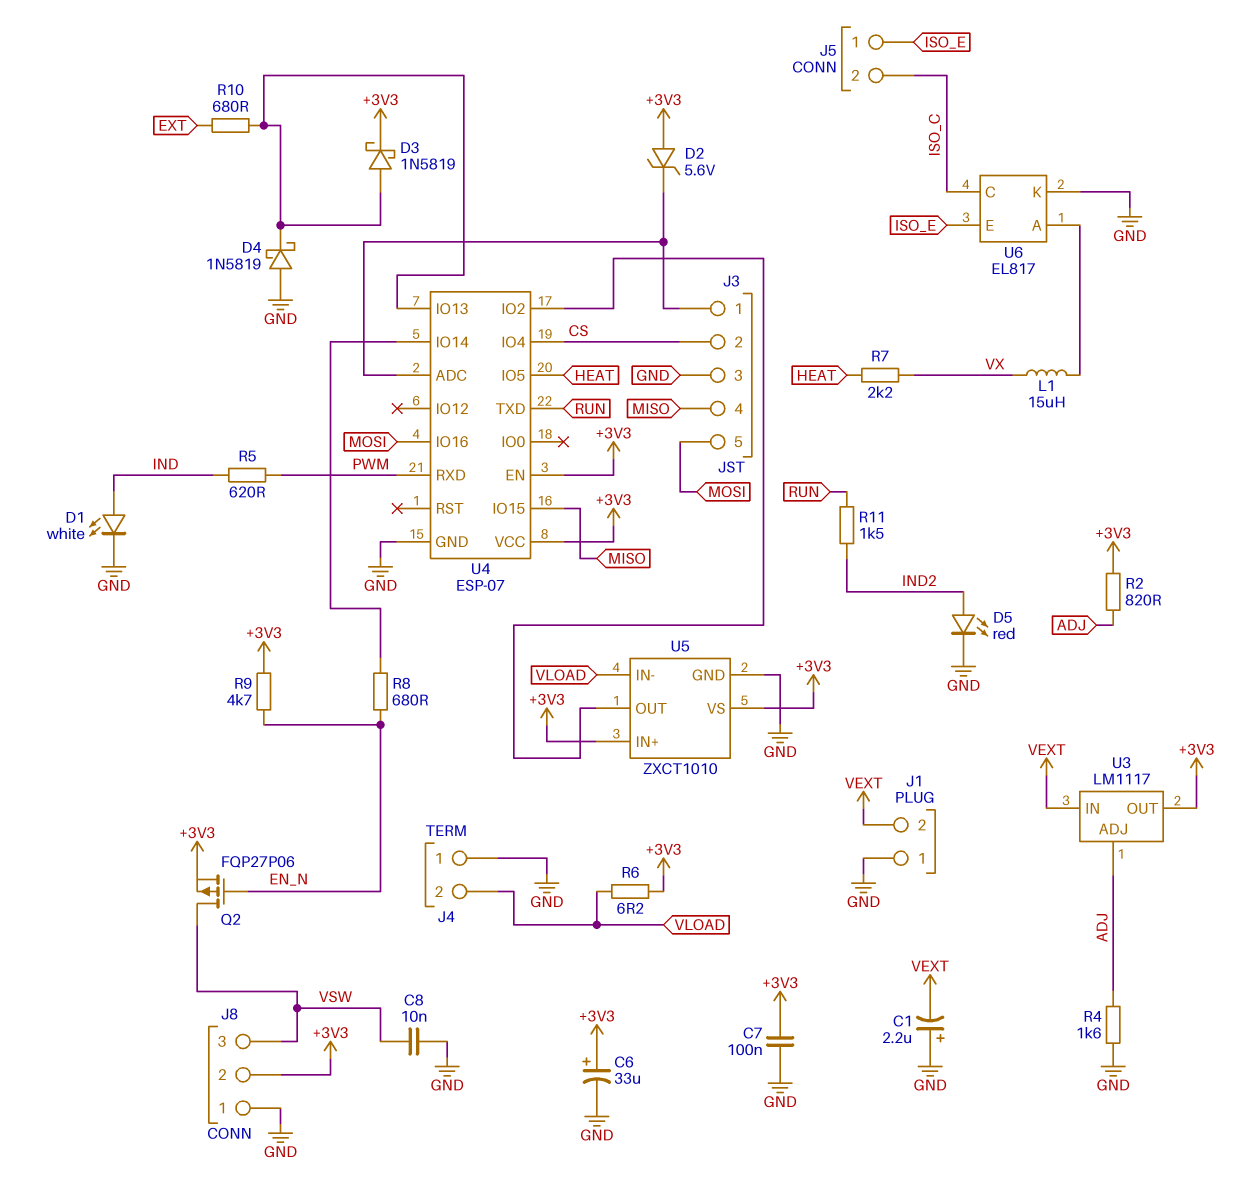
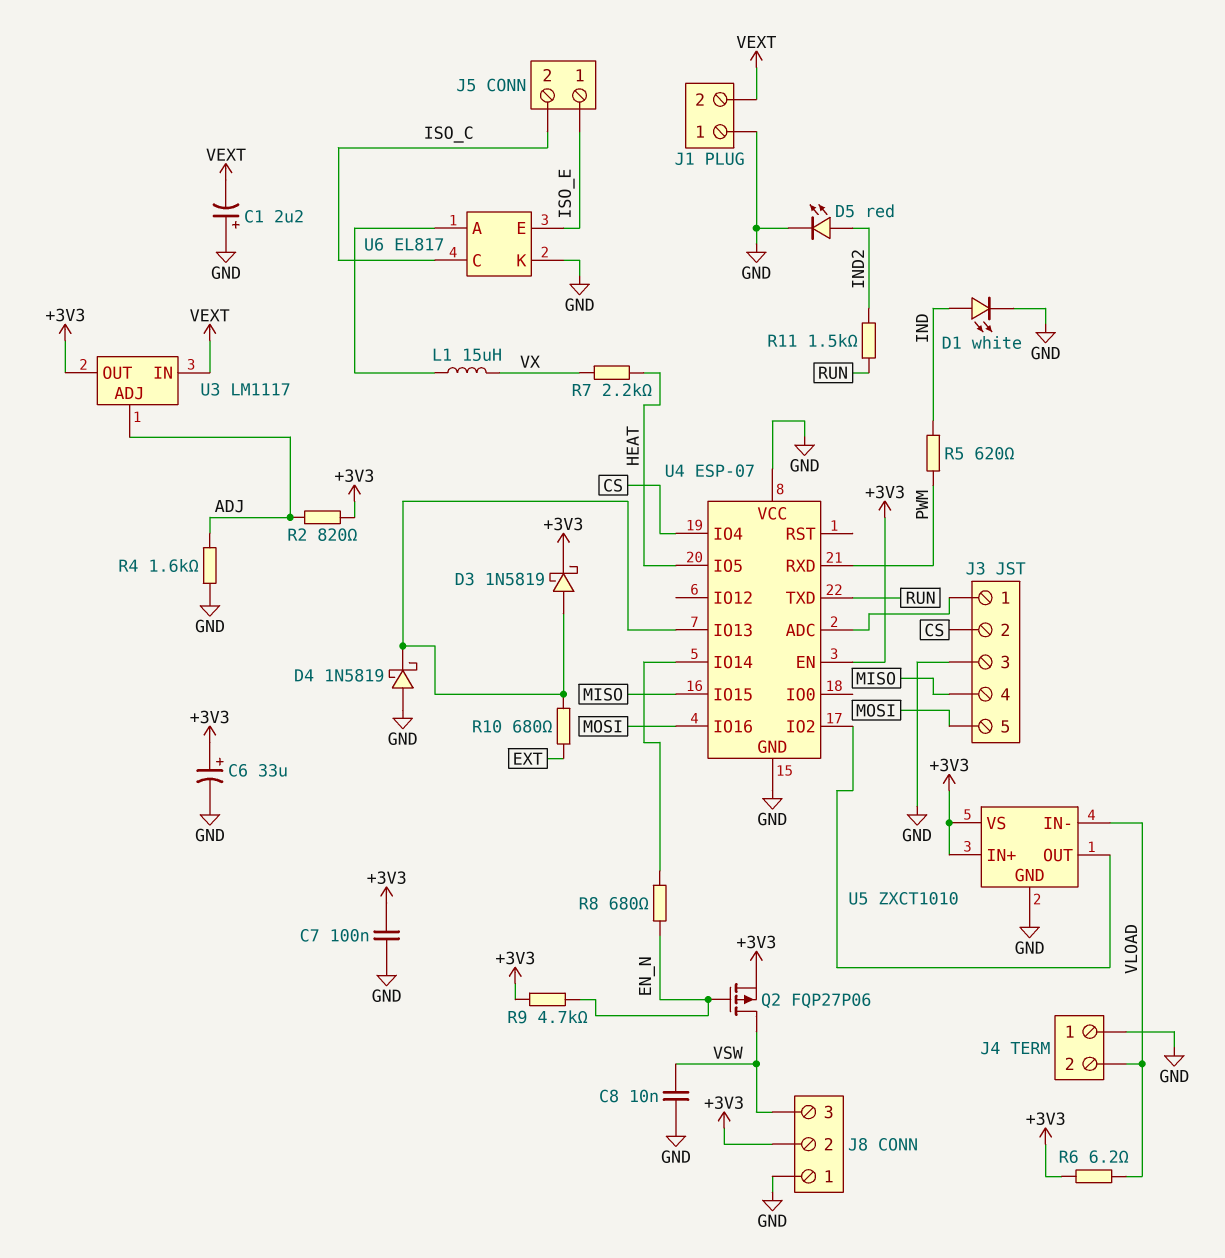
D2: zener 5.6V (A +3V3, K J3/1) -> none
U4 pin VCC: +3V3 -> GND

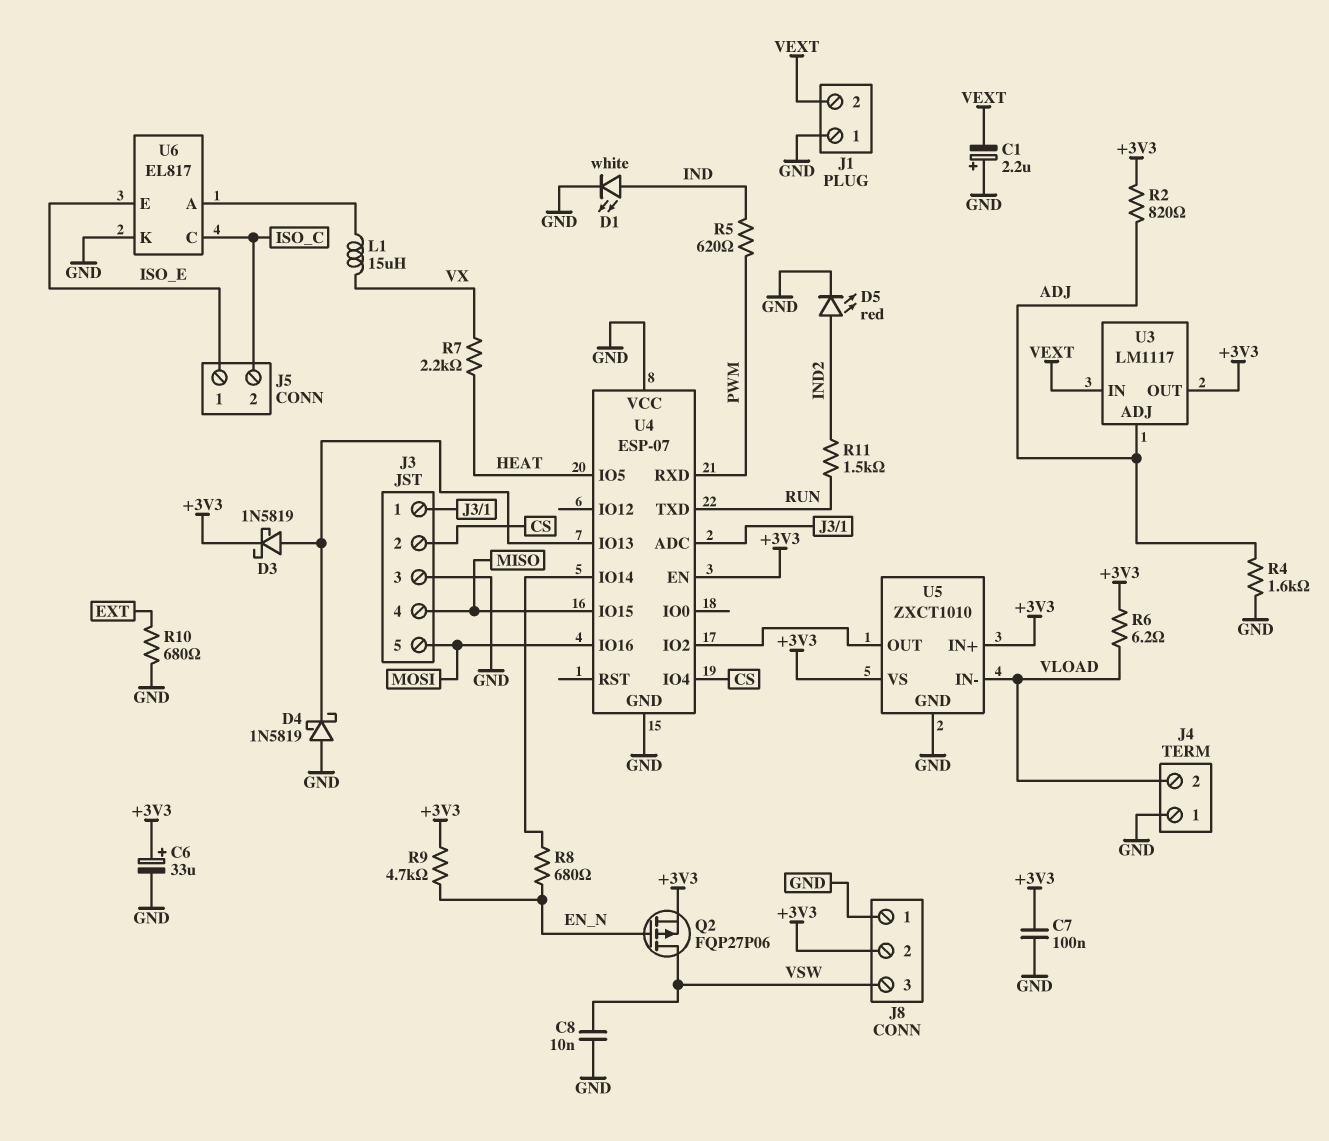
R10: 680 (EXT, U4/IO13) -> 680 (EXT, GND)

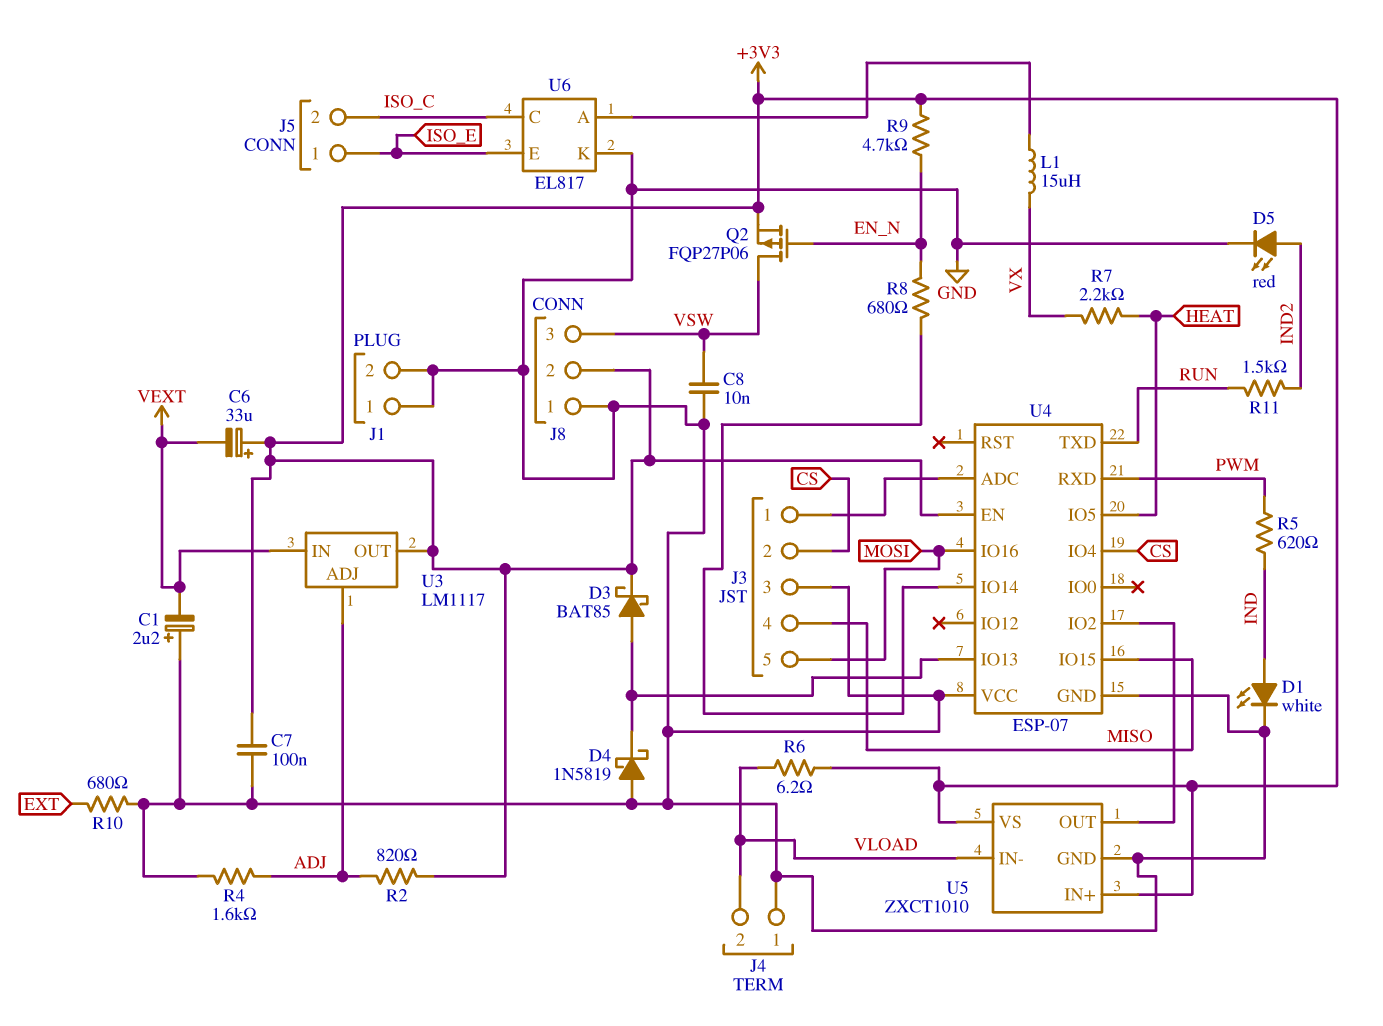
C6: 33uF (plus +3V3, minus GND) -> 33uF (plus +3V3, minus VEXT)
D3: schottky 1N5819 (A U4/IO13, K +3V3) -> schottky BAT85 (A U4/IO13, K +3V3)
J1 pin 2: VEXT -> GND

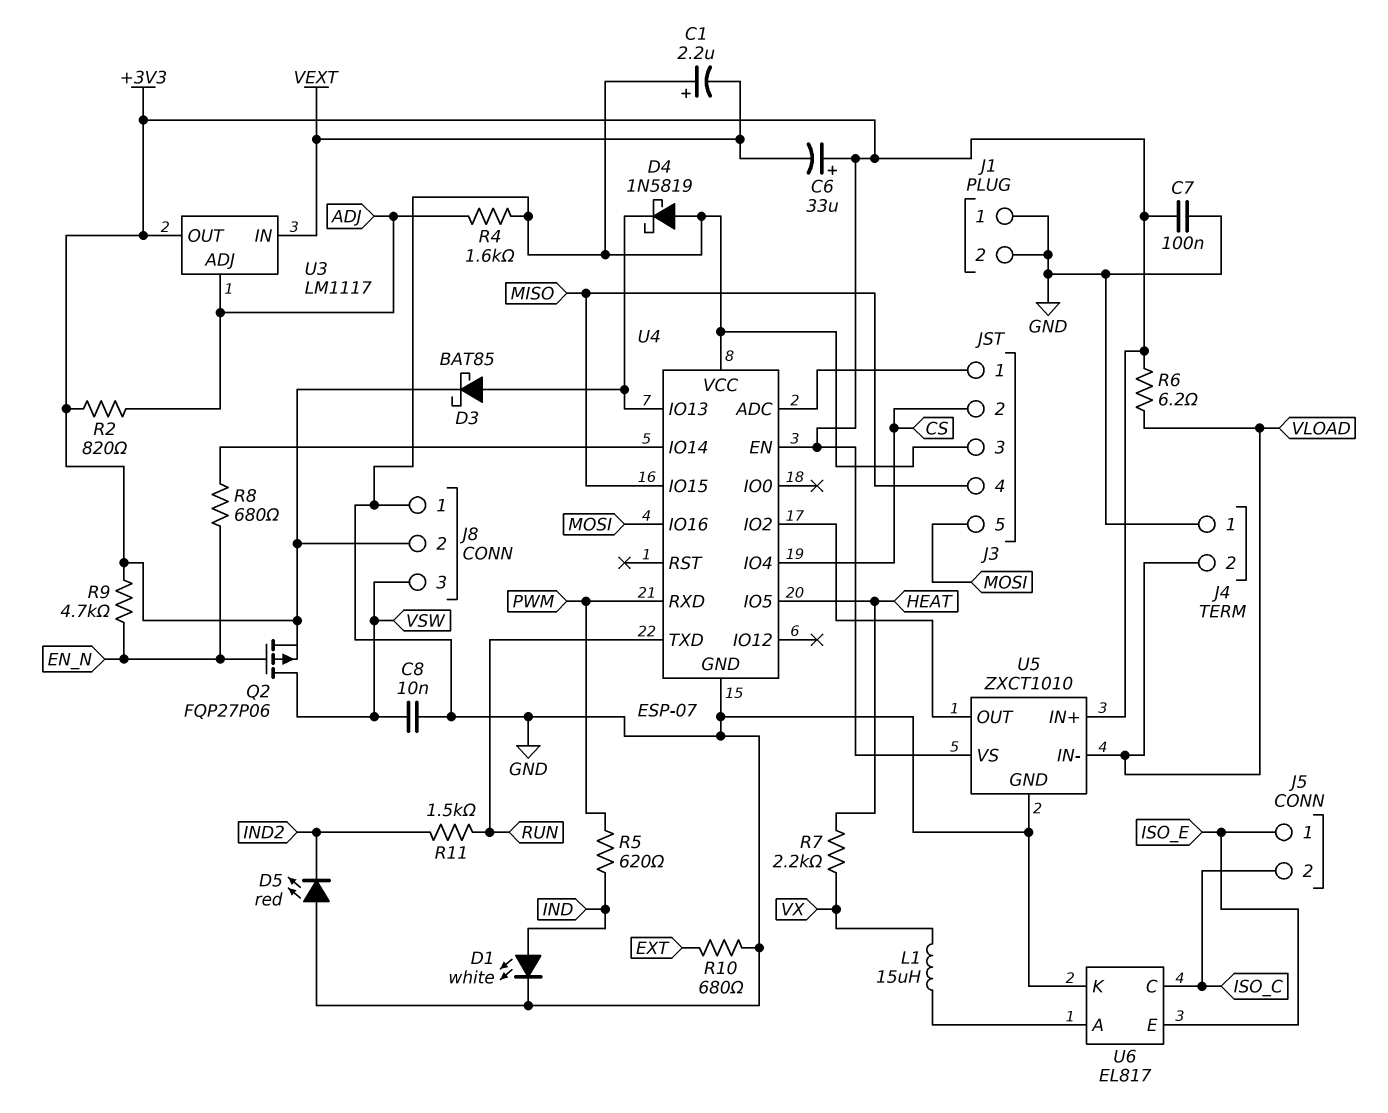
D5: LED red (A IND2, K GND) -> LED red (A GND, K IND2)

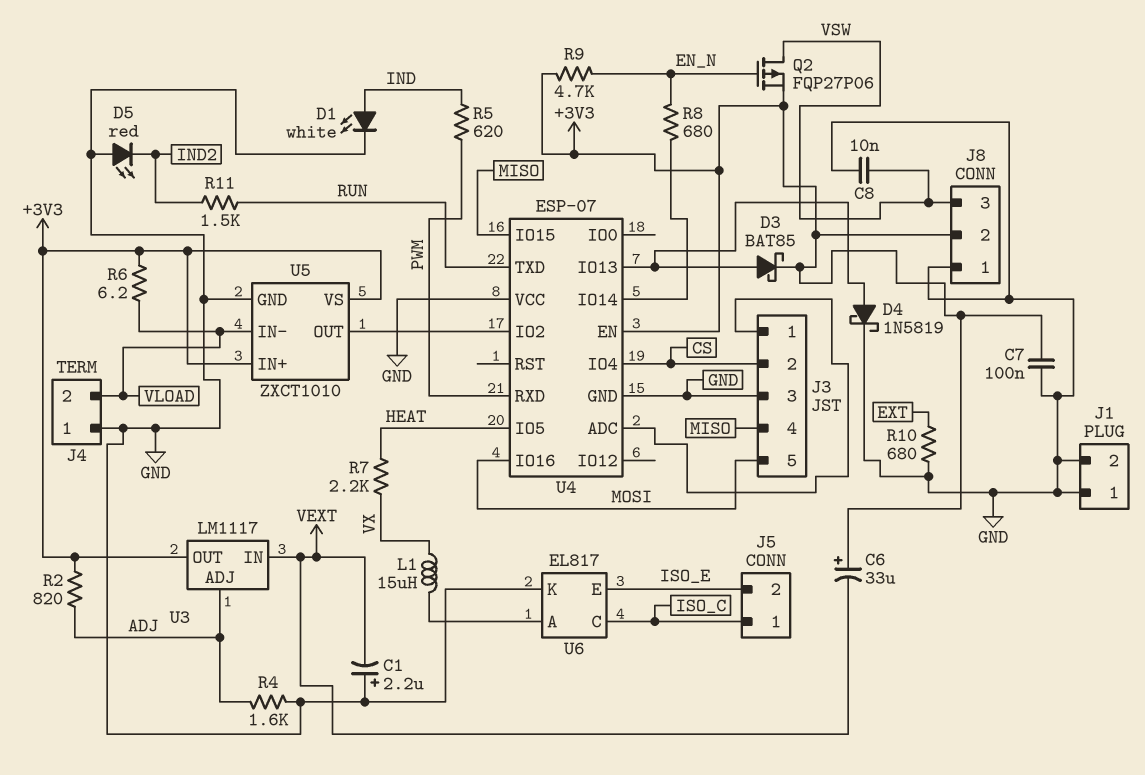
D4: schottky 1N5819 (A GND, K U4/IO13) -> schottky 1N5819 (A U4/IO13, K GND)
J5 pin 1: ISO_E -> ISO_C
J5 pin 2: ISO_C -> ISO_E

